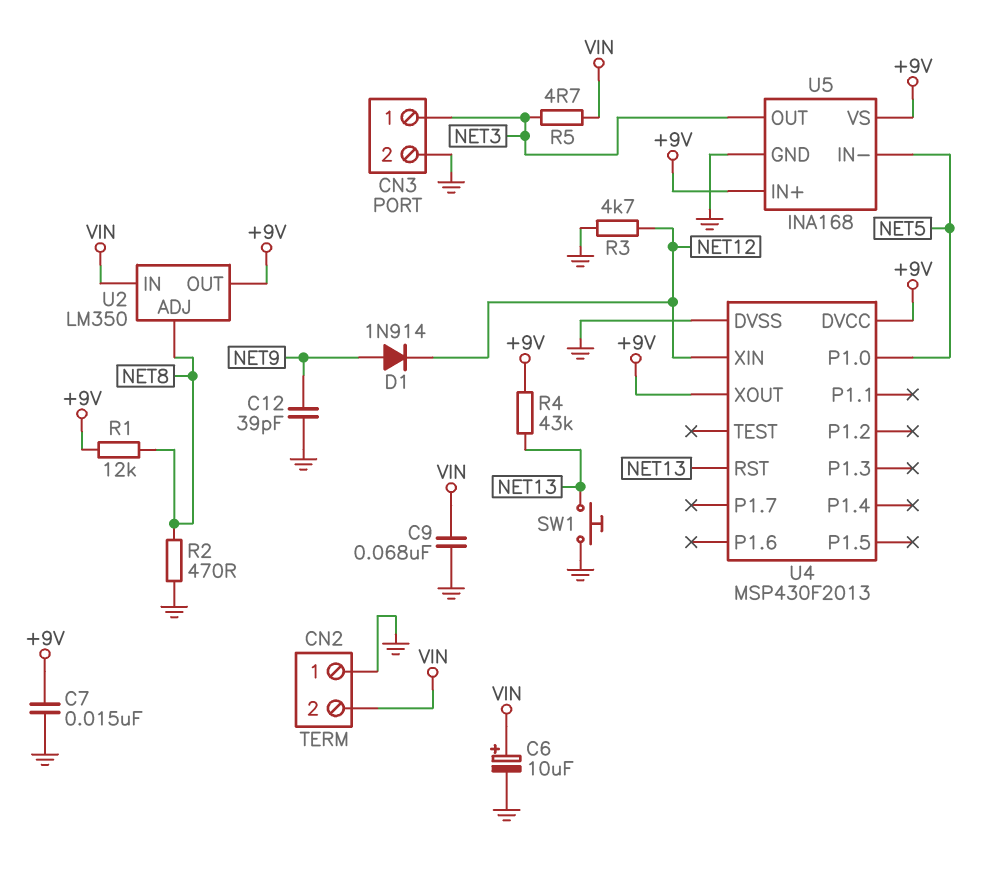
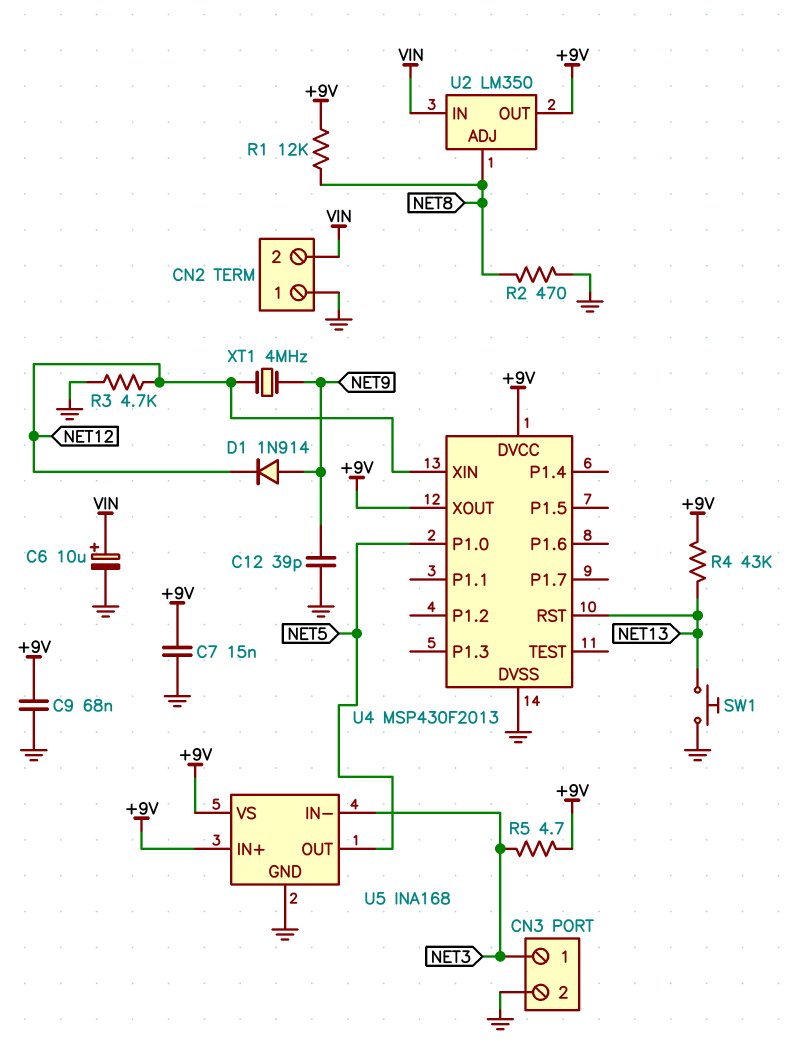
C9: 68nF (GND, VIN) -> 68nF (+9V, GND)
R5: 4.7 (NET3, VIN) -> 4.7 (+9V, NET3)
U5 pin IN-: NET5 -> NET3
U5 pin OUT: NET3 -> NET5
XT1: none -> 4MHz (NET9, NET12)

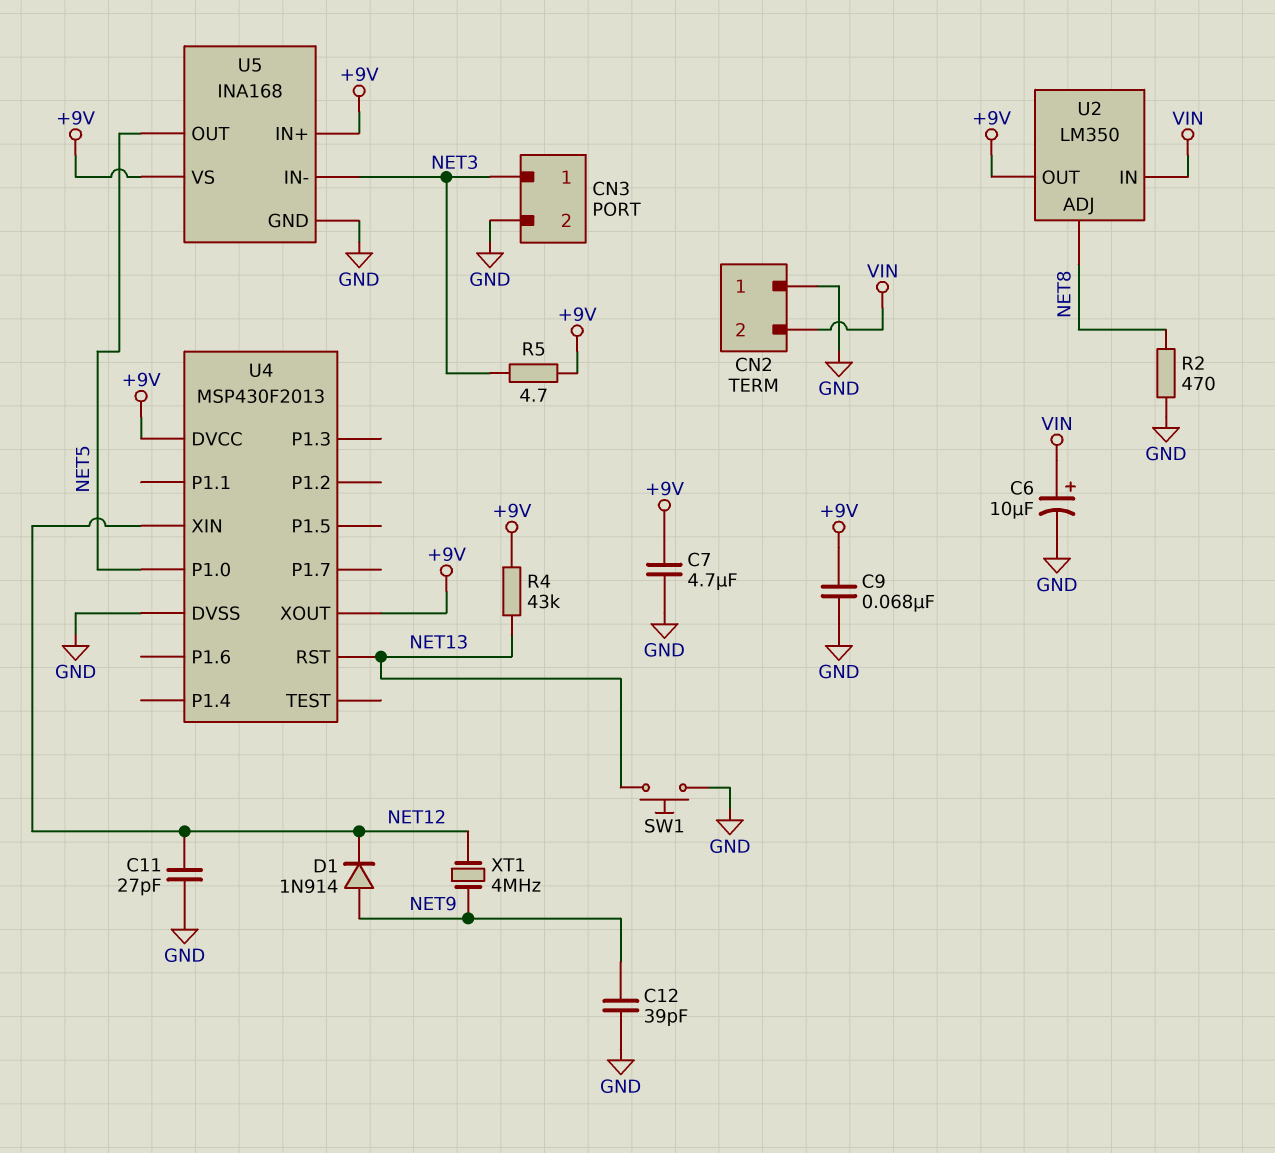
C7: 15nF (+9V, GND) -> 4.7uF (+9V, GND)
C11: none -> 27pF (GND, NET12)
R1: 12k (+9V, NET8) -> none
R3: 4.7k (GND, NET12) -> none

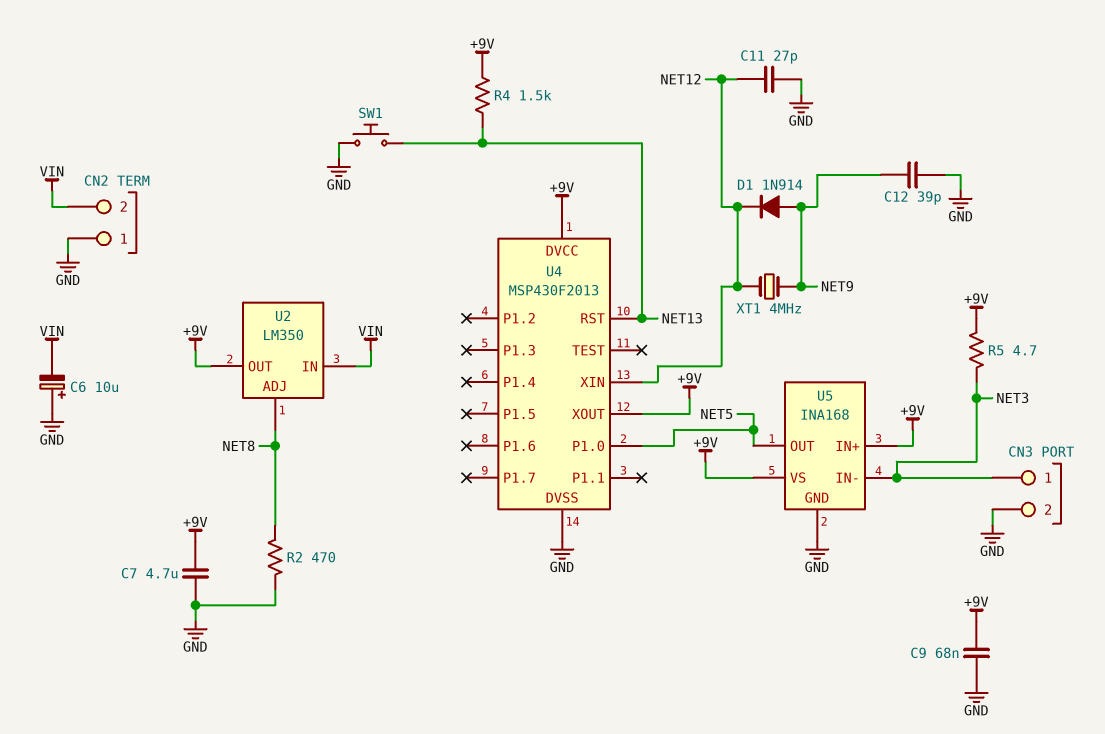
C6: 10uF (plus VIN, minus GND) -> 10uF (plus GND, minus VIN)
R4: 43k (+9V, NET13) -> 1.5k (+9V, NET13)

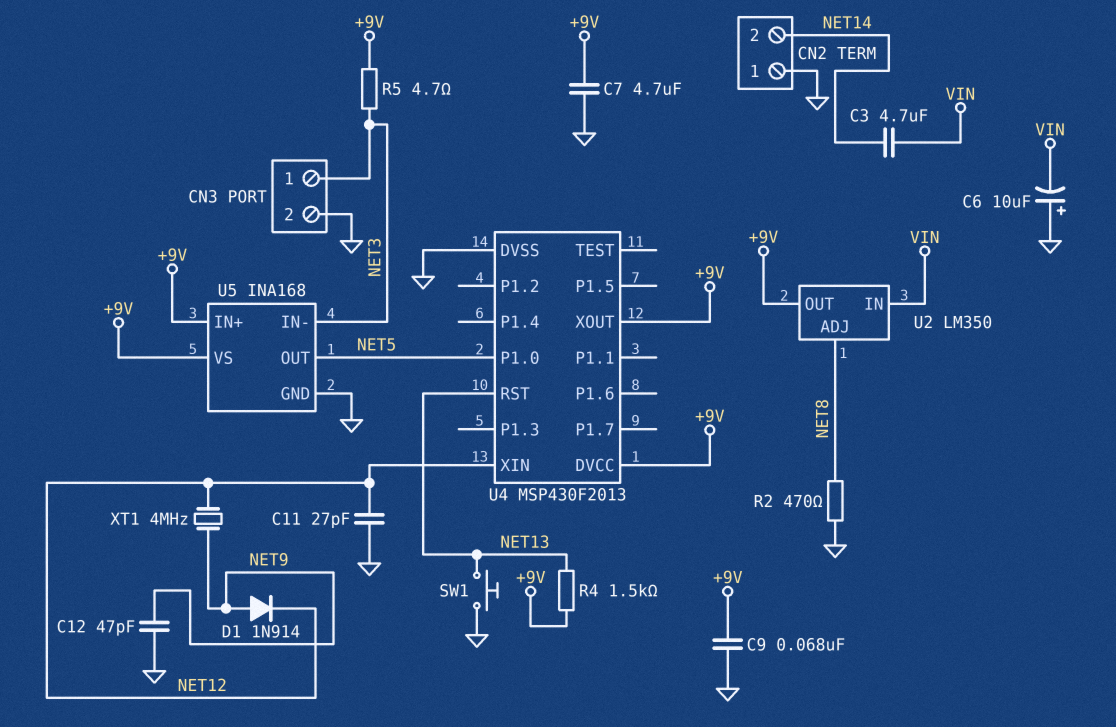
C3: none -> 4.7uF (NET14, VIN)
C12: 39pF (GND, NET9) -> 47pF (GND, NET9)
CN2 pin 2: VIN -> NET14

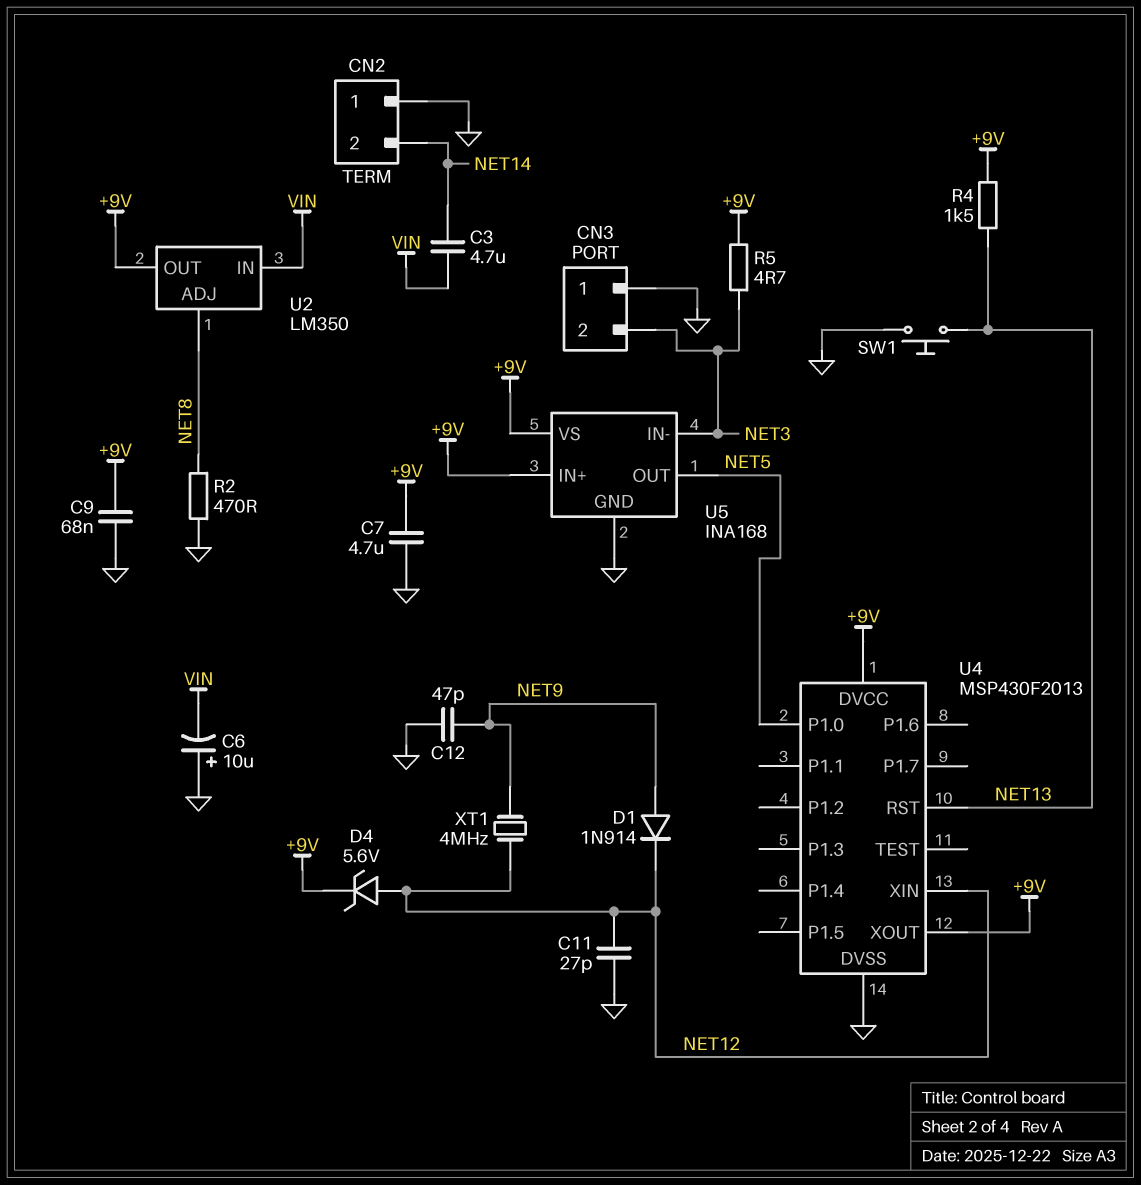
CN3 pin 1: NET3 -> GND
CN3 pin 2: GND -> NET3
D4: none -> zener 5.6V (A NET12, K +9V)

